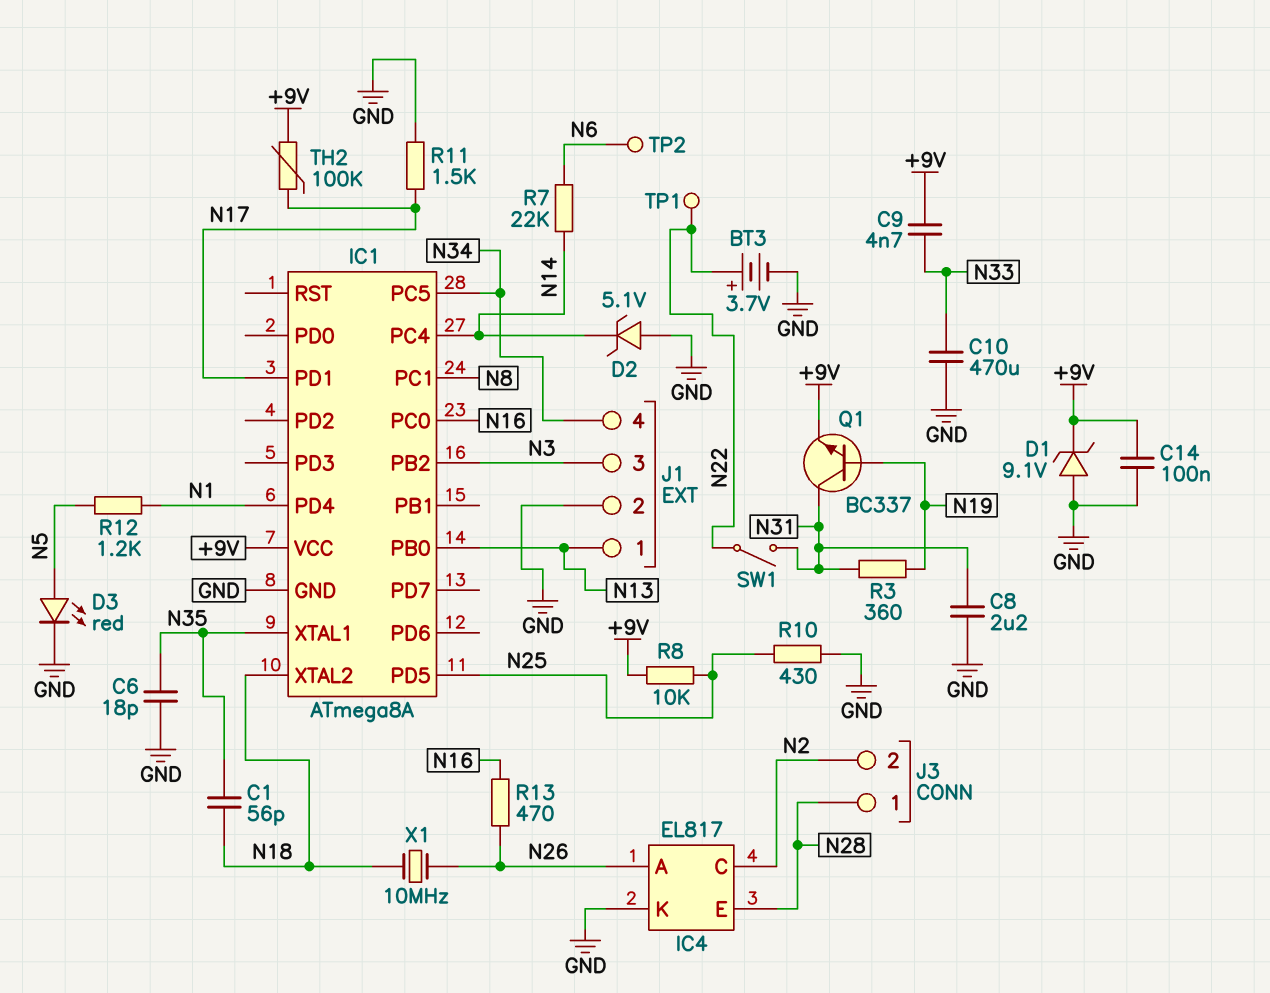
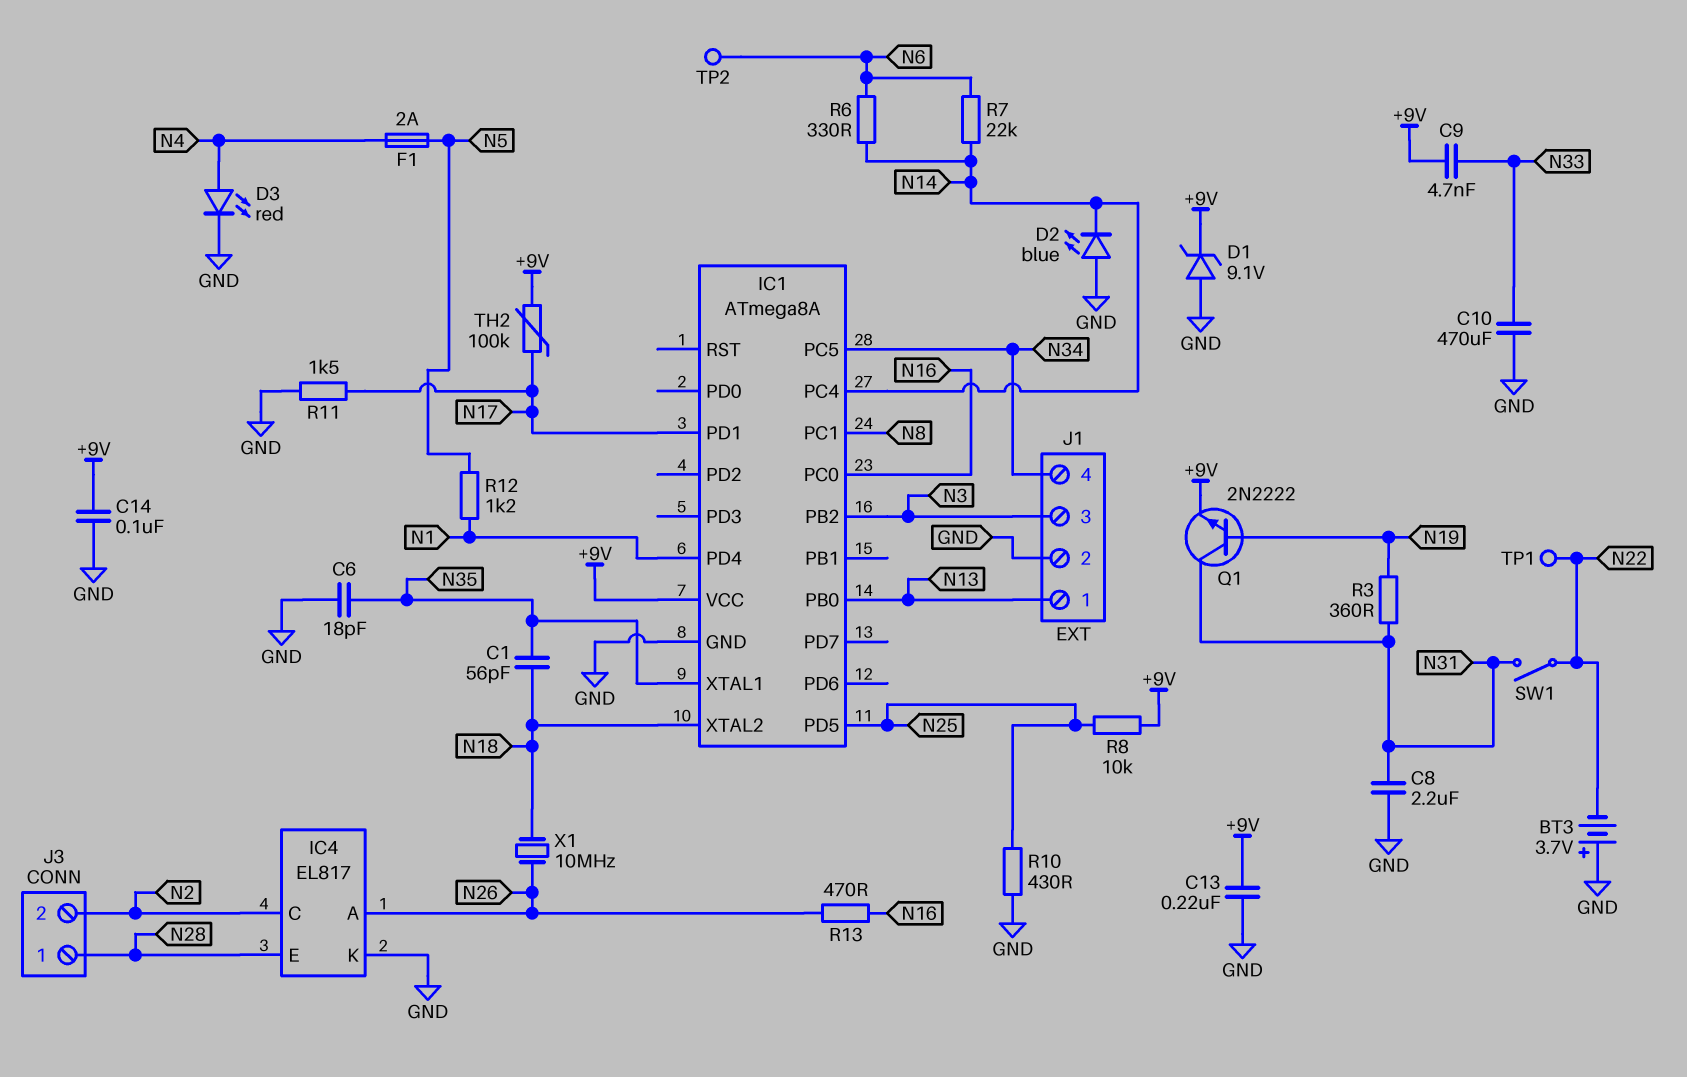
BT3: 3.7V (plus N22, minus GND) -> 3.7V (plus GND, minus N22)
C13: none -> 220nF (+9V, GND)
D2: zener 5.1V (A GND, K N14) -> LED blue (A GND, K N14)
D3: LED red (A N5, K GND) -> LED red (A N4, K GND)
F1: none -> 2A (N4, N5)
Q1: NPN BC337 (B N19, C N31, E +9V) -> NPN 2N2222 (B N19, C N31, E +9V)
R6: none -> 330 (N6, N14)

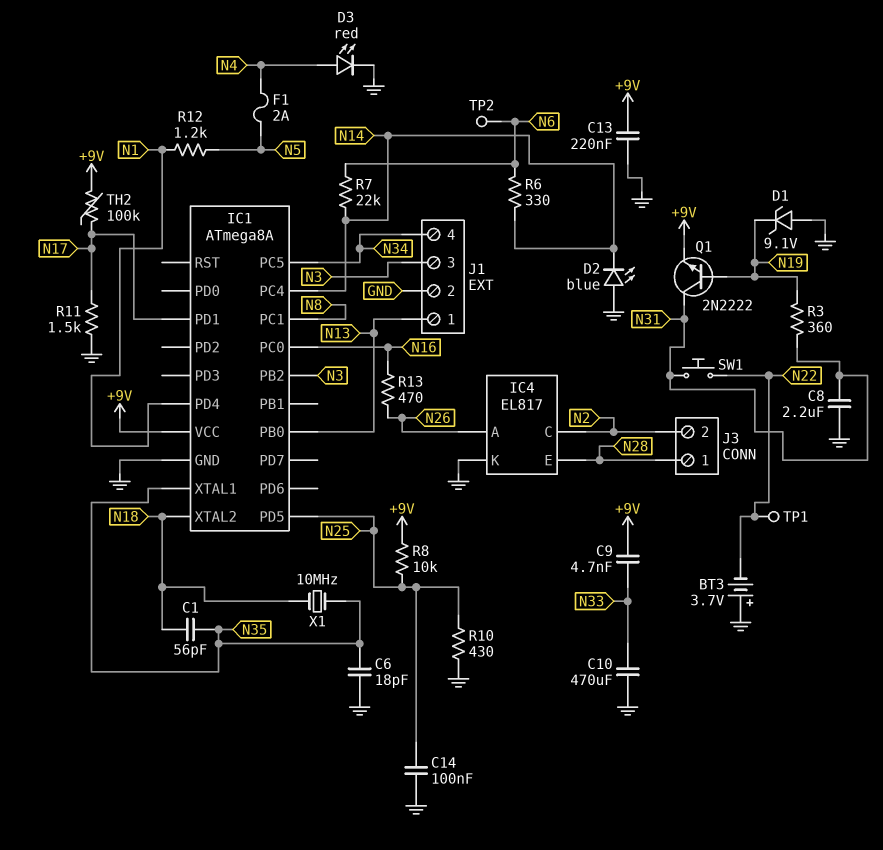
C14: 100nF (+9V, GND) -> 100nF (GND, N25)
D1: zener 9.1V (A GND, K +9V) -> zener 9.1V (A GND, K N19)
SW1: switch (N22, N31) -> button (N22, N31)
X1: 10MHz (N18, N26) -> 10MHz (N18, N35)

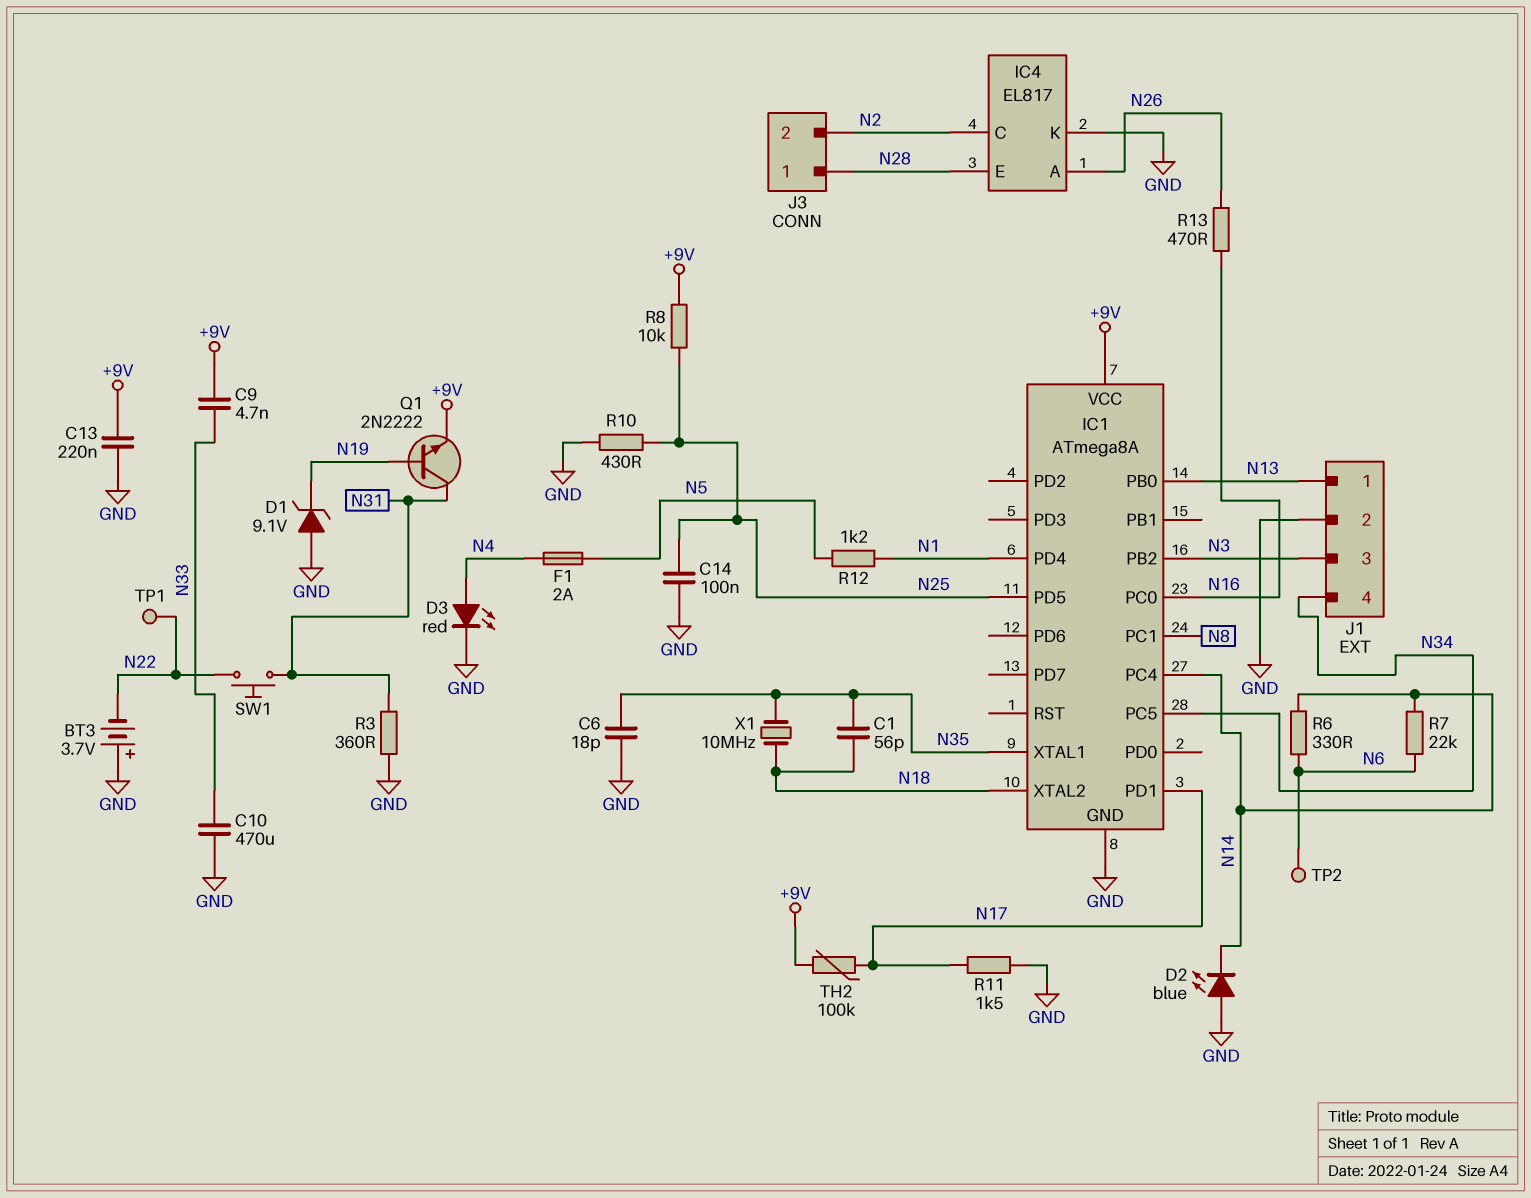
C8: 2.2uF (GND, N31) -> none
R3: 360 (N19, N31) -> 360 (GND, N31)

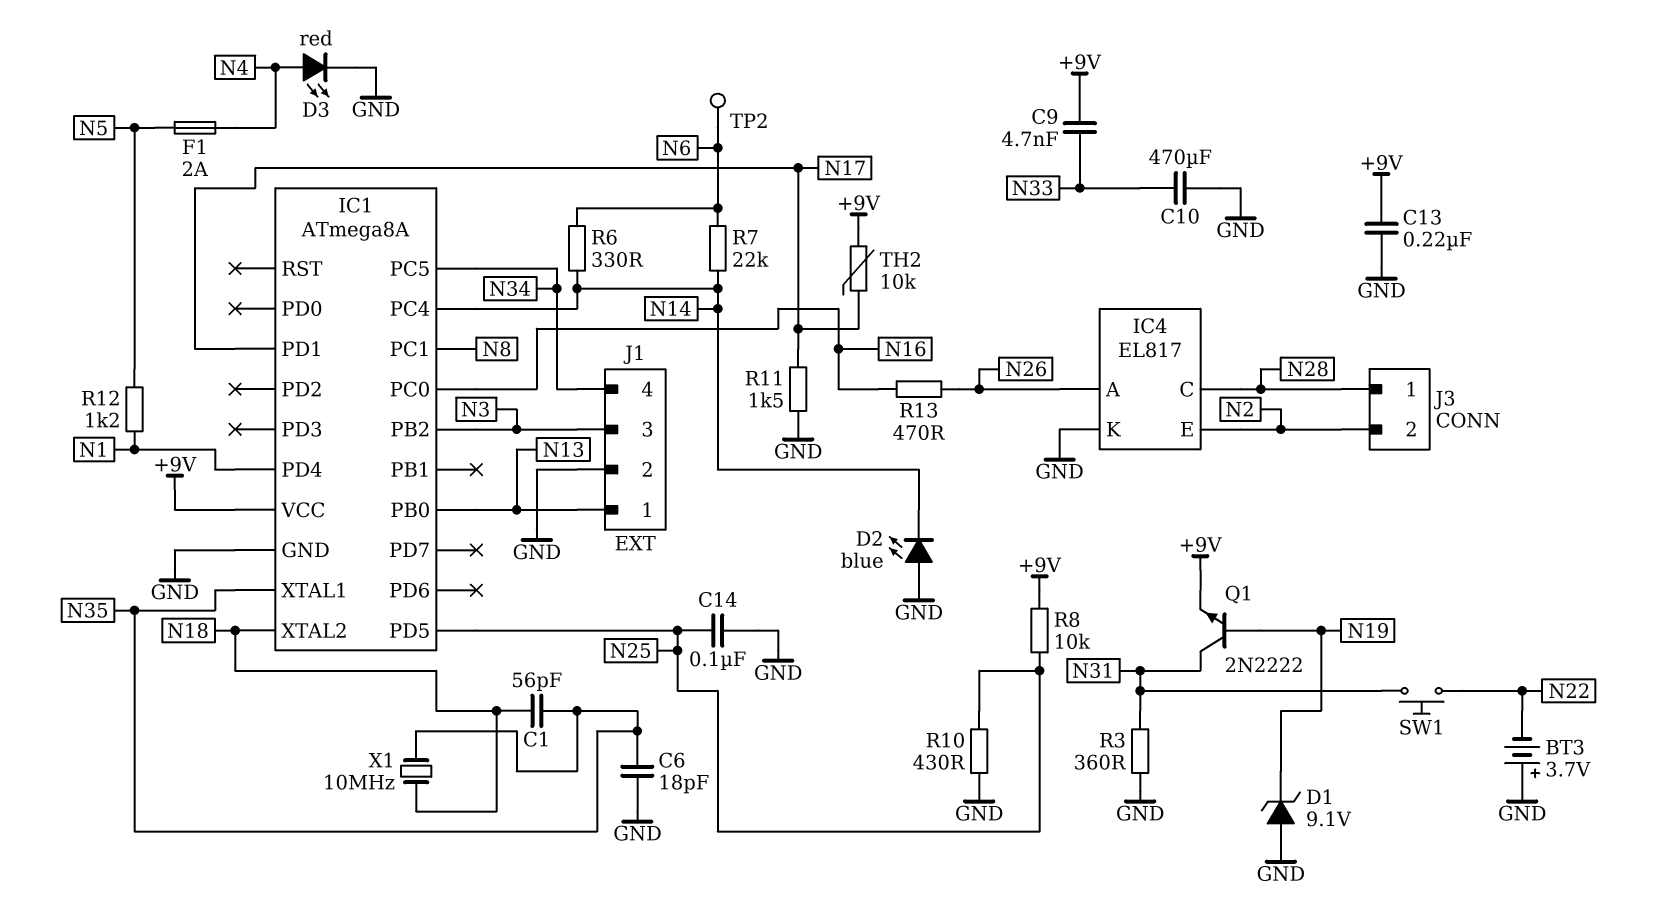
IC4 pin C: N2 -> N28
IC4 pin E: N28 -> N2
TH2: 100k (+9V, N17) -> 10k (+9V, N17)
TP1: test point (N22) -> none

